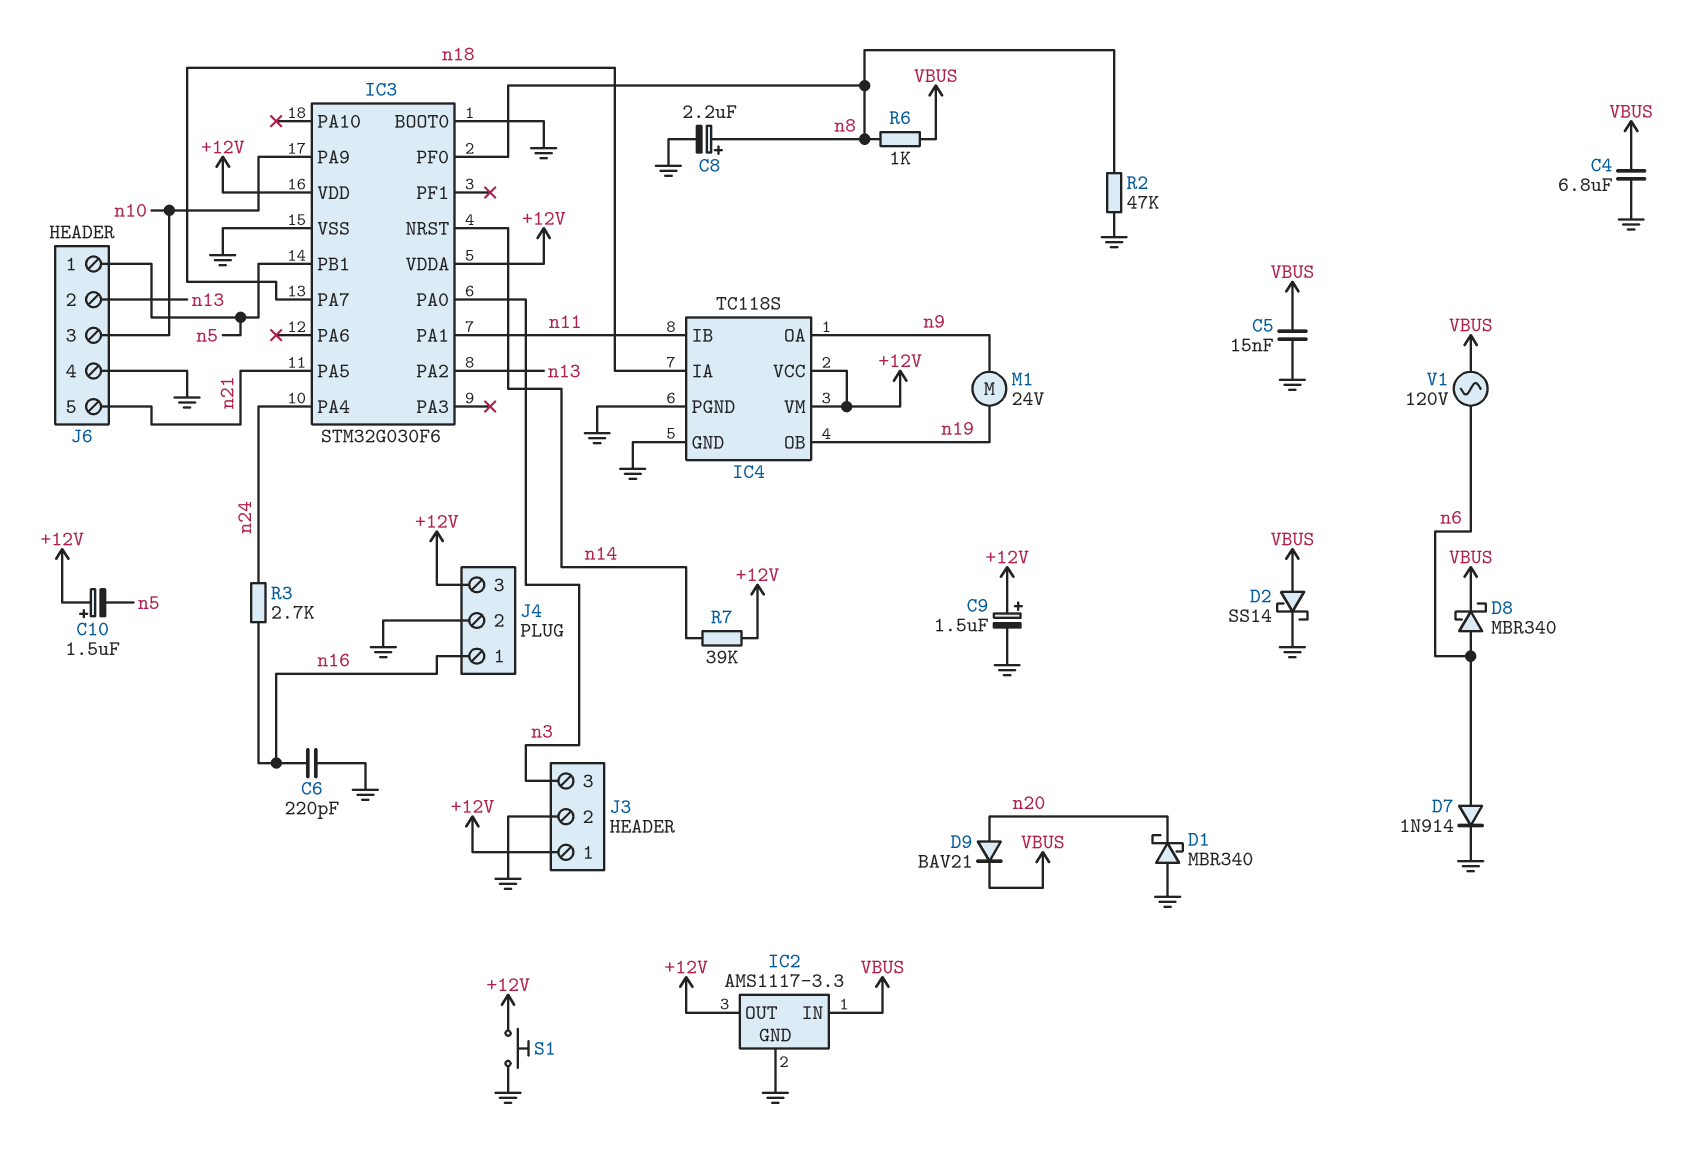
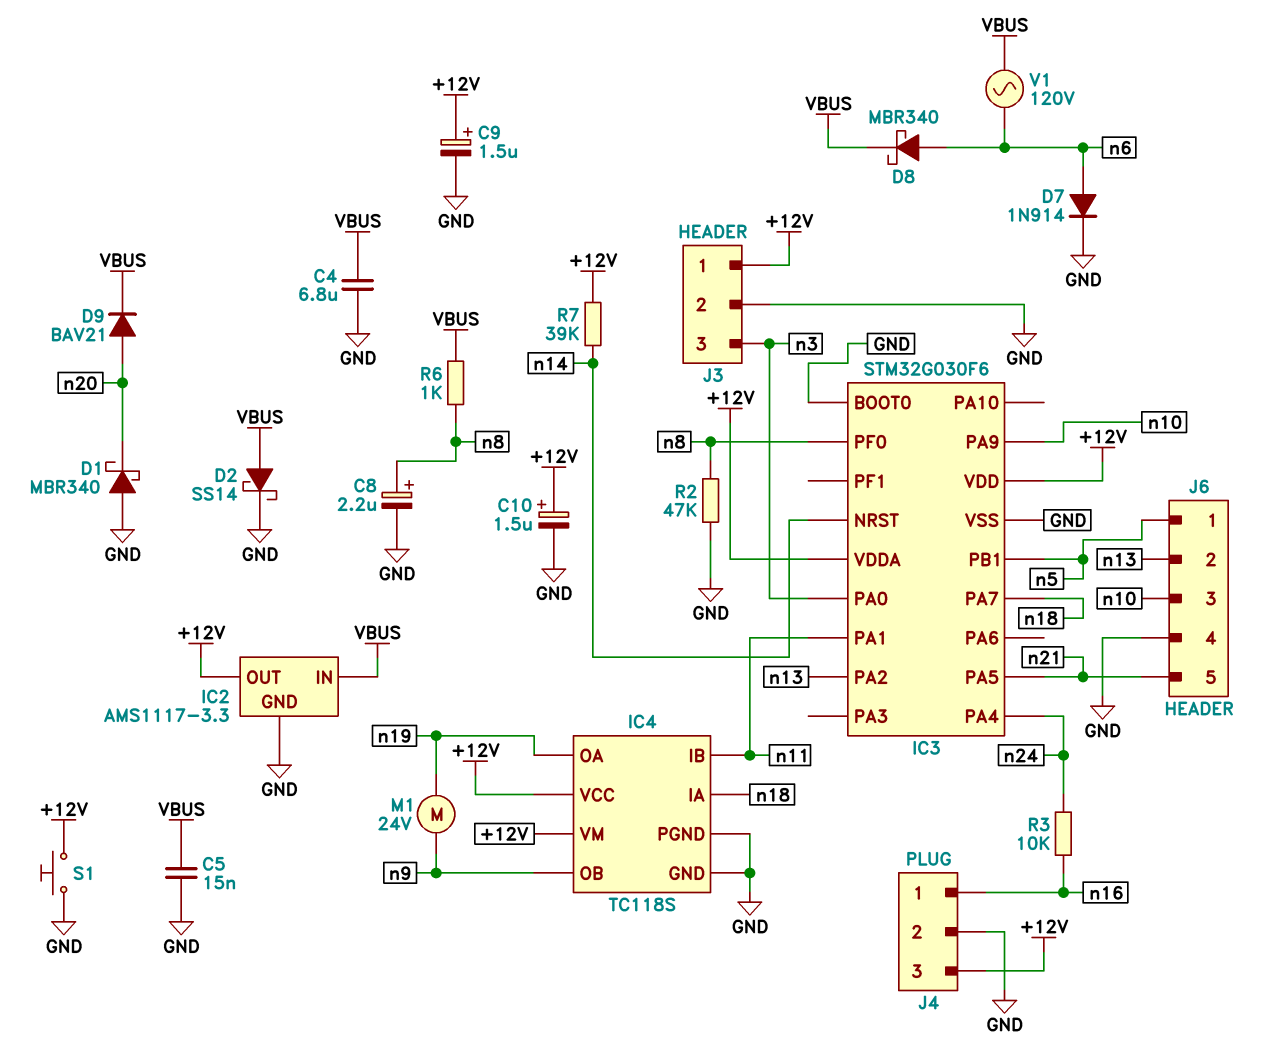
C6: 220pF (GND, n16) -> none
C10: 1.5uF (plus +12V, minus n5) -> 1.5uF (plus +12V, minus GND)
IC4 pin OA: n9 -> n19
IC4 pin OB: n19 -> n9
R3: 2.7k (n16, n24) -> 10k (n16, n24)

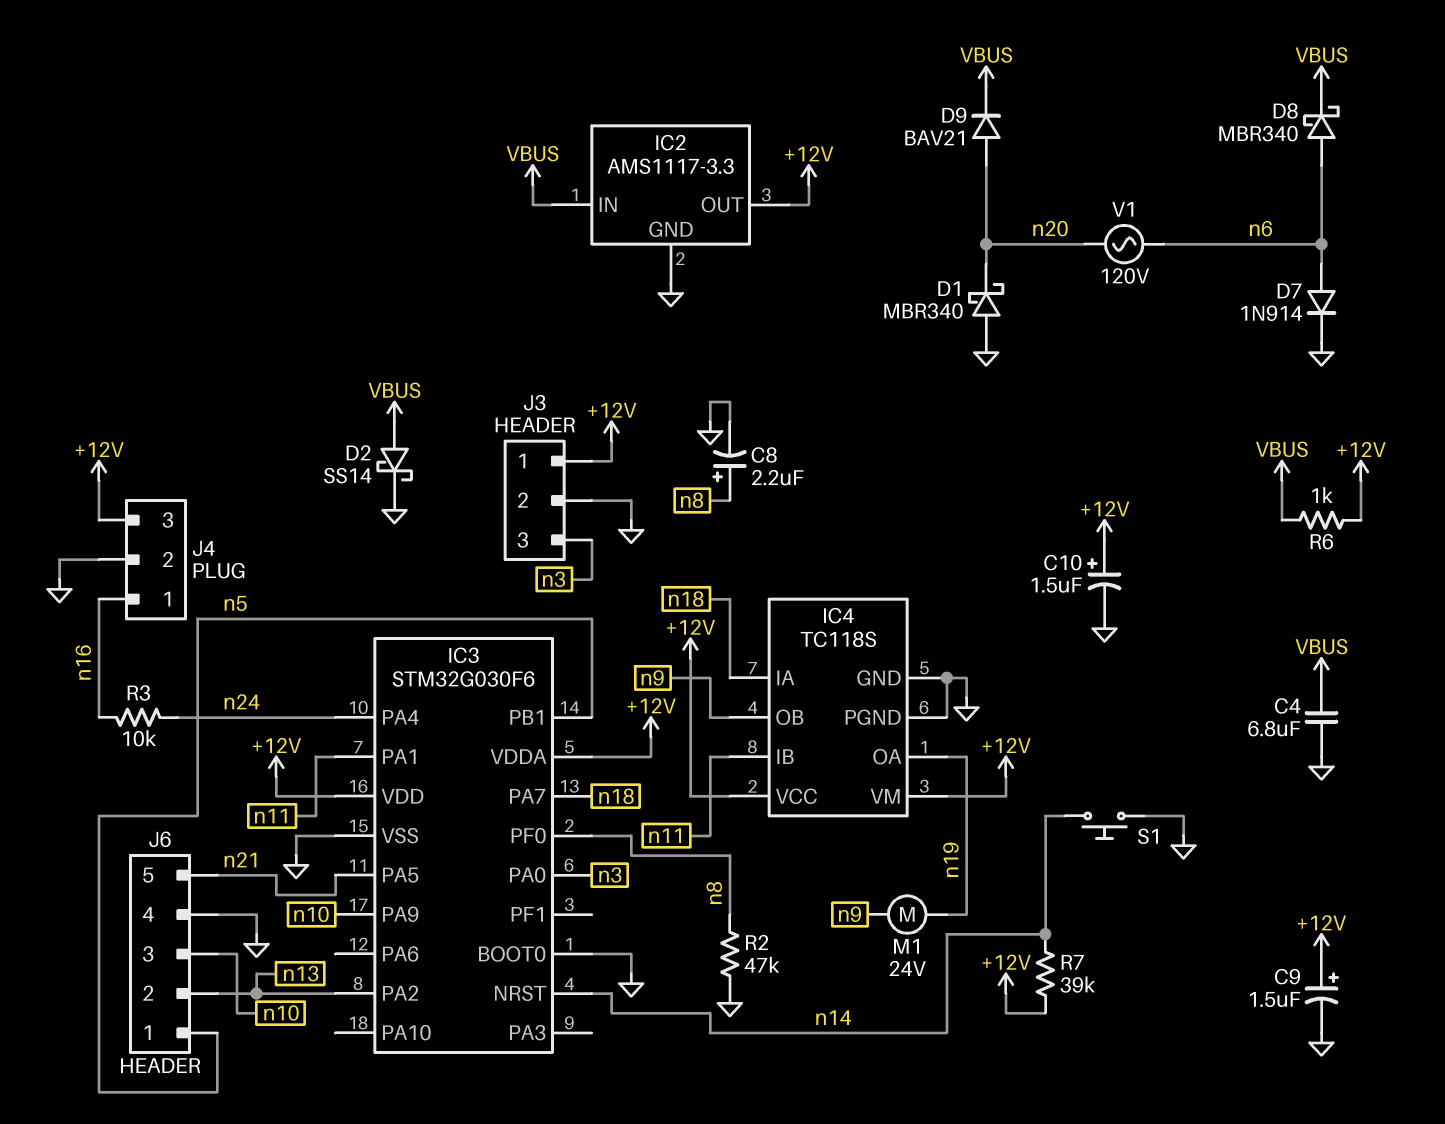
C5: 15nF (GND, VBUS) -> none
R6: 1k (VBUS, n8) -> 1k (+12V, VBUS)
S1: button (+12V, GND) -> button (GND, n14)
V1: AC 120V (VBUS, n6) -> AC 120V (n6, n20)

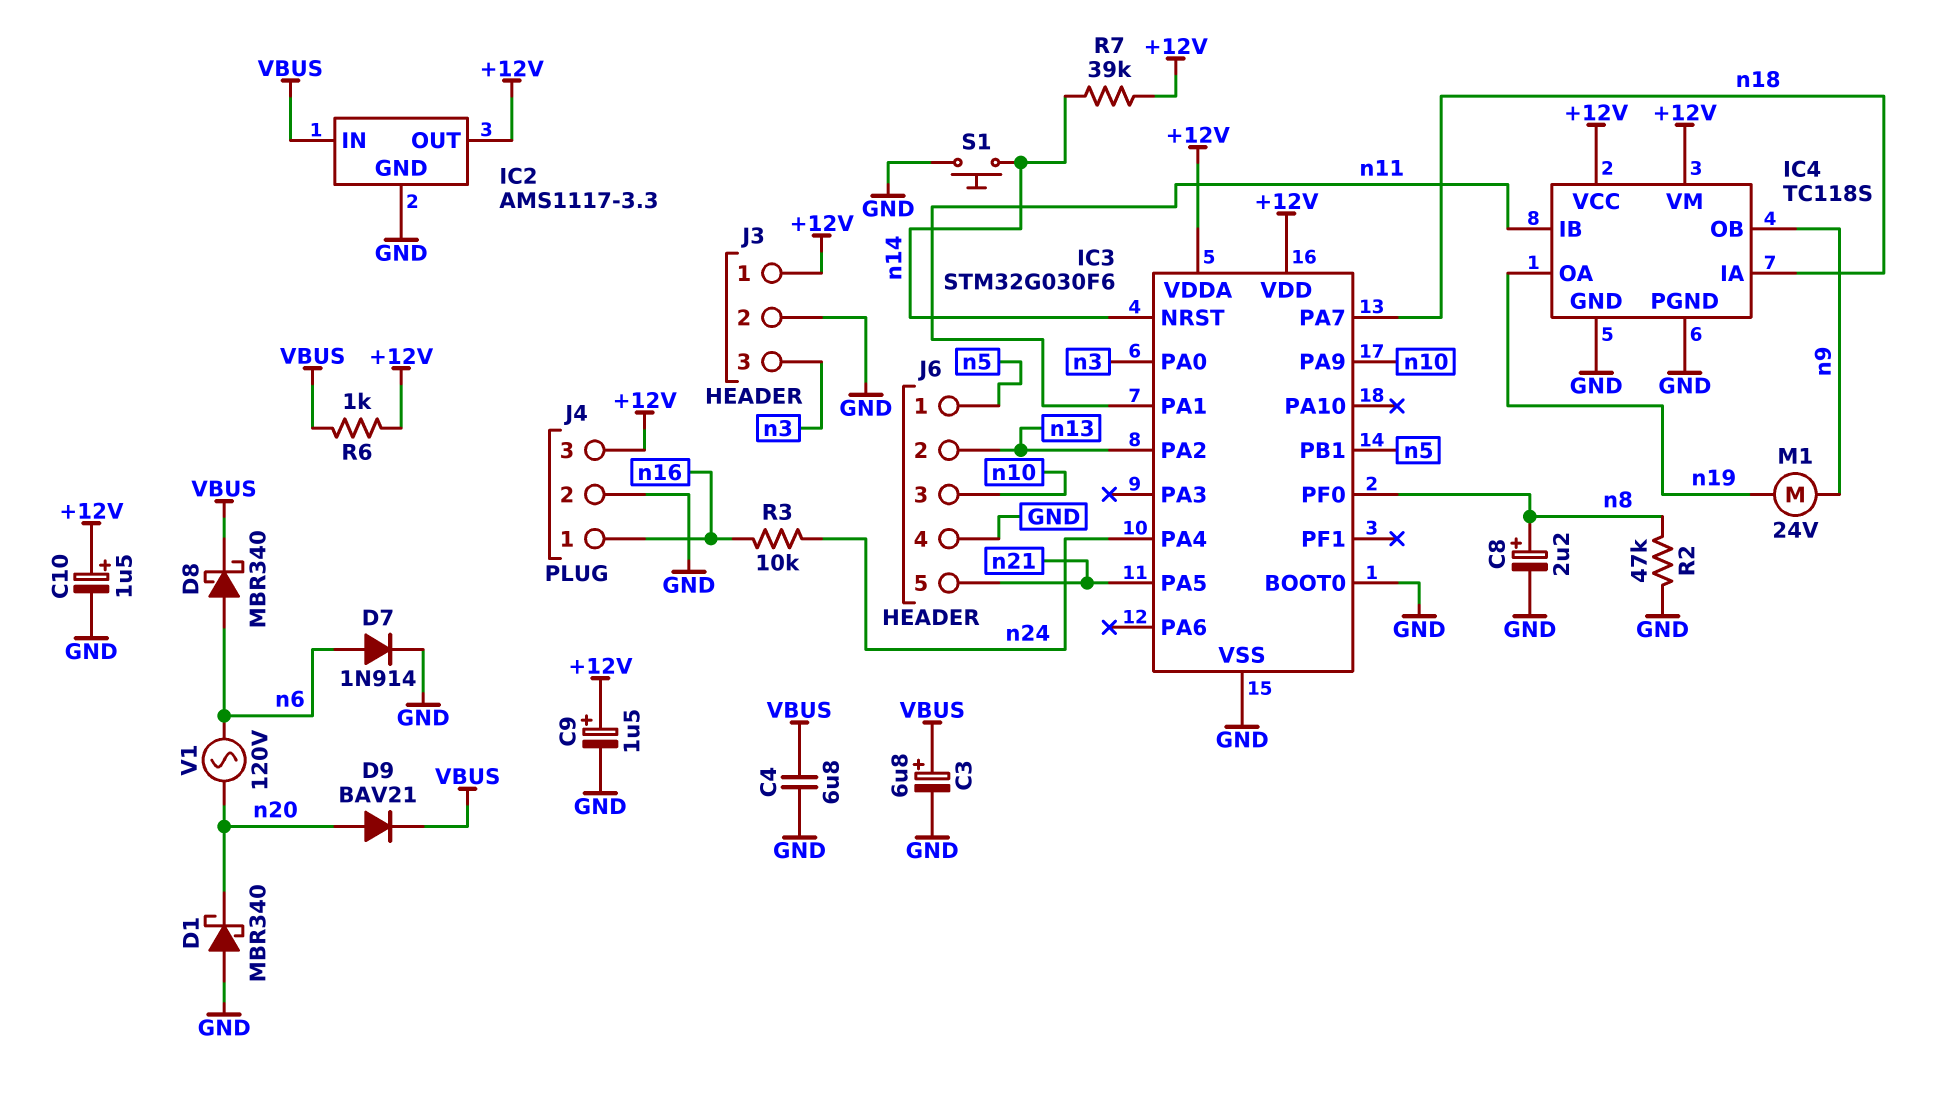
C3: none -> 6.8uF (plus VBUS, minus GND)
D2: schottky SS14 (A VBUS, K GND) -> none

